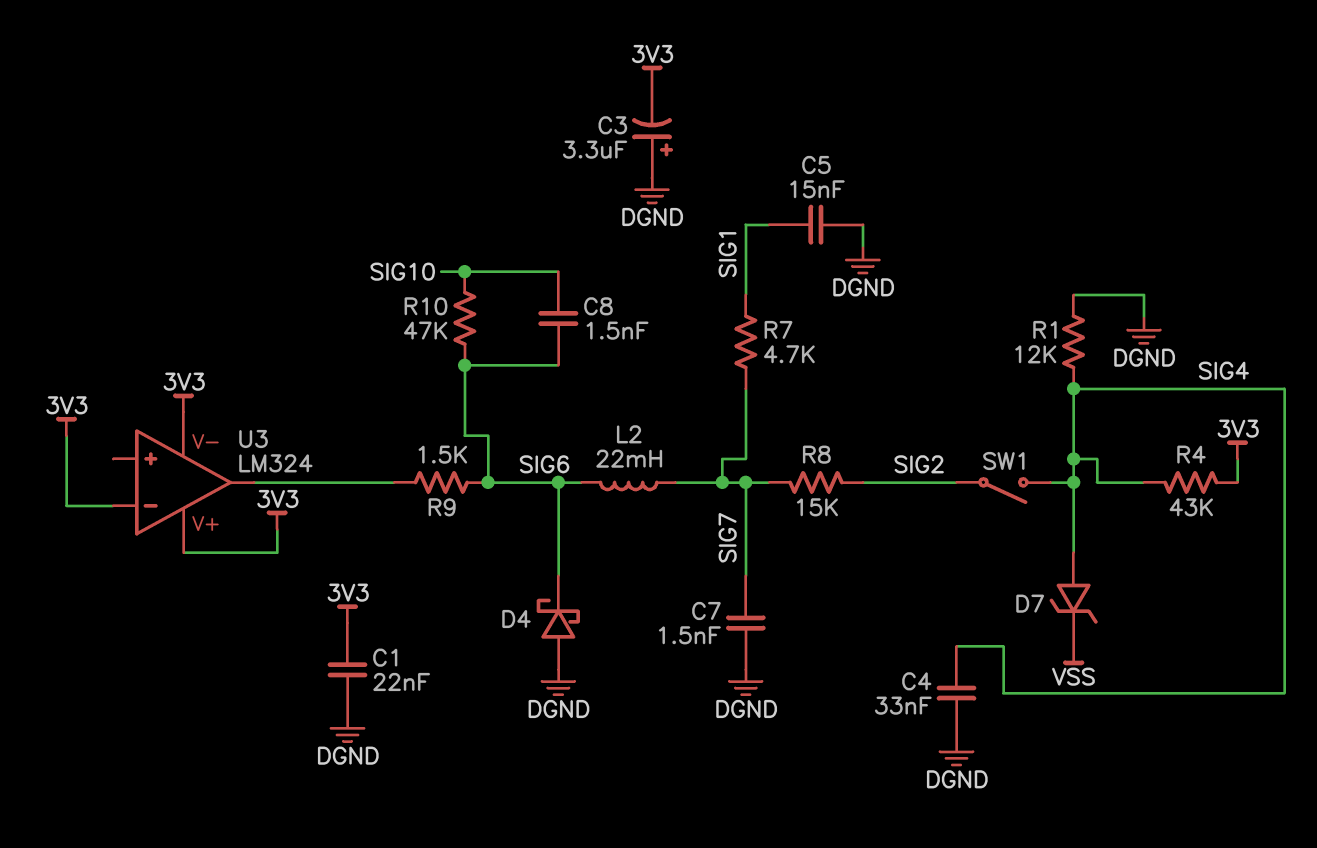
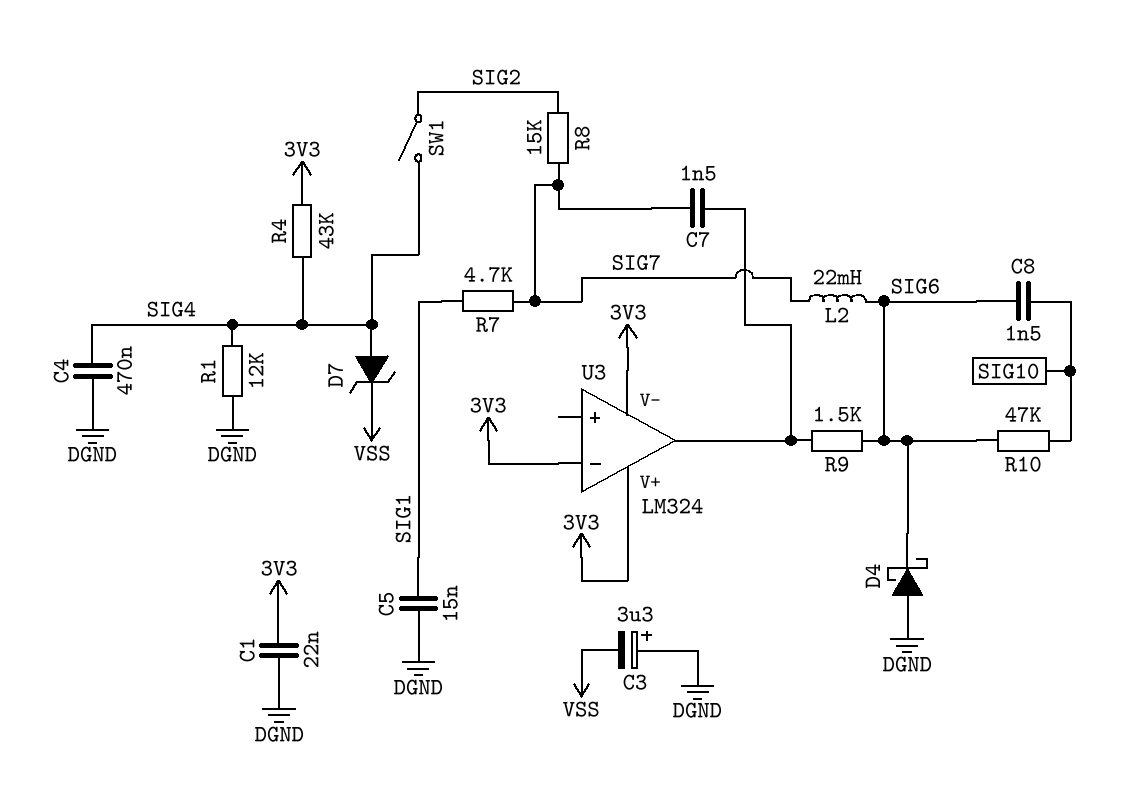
C3: 3.3uF (plus DGND, minus 3V3) -> 3.3uF (plus DGND, minus VSS)
C4: 33nF (DGND, SIG4) -> 470nF (DGND, SIG4)
C7: 1.5nF (DGND, SIG7) -> 1.5nF (SIG7, U3/out)

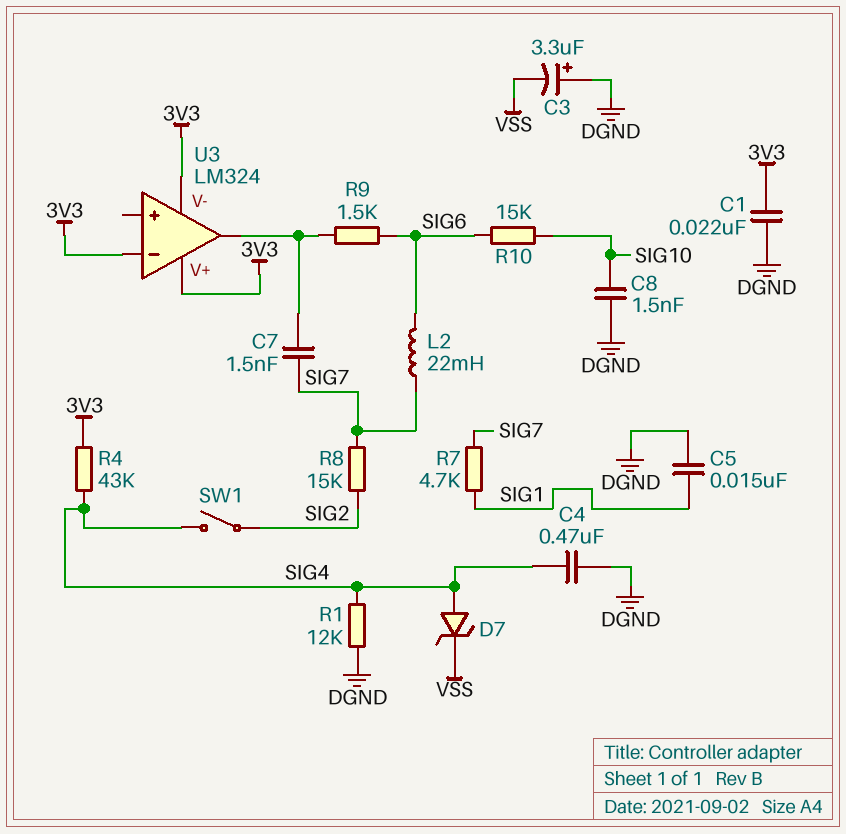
C8: 1.5nF (SIG6, SIG10) -> 1.5nF (DGND, SIG10)
D4: schottky (A DGND, K SIG6) -> none
R10: 47k (SIG6, SIG10) -> 15k (SIG6, SIG10)

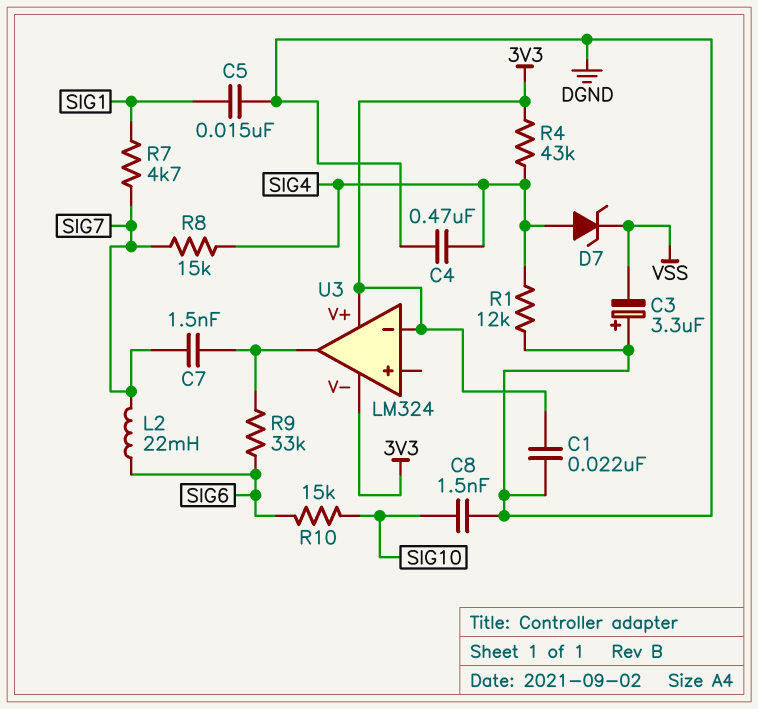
R8: 15k (SIG2, SIG7) -> 15k (SIG4, SIG7)
R9: 1.5k (SIG6, U3/out) -> 33k (SIG6, U3/out)
SW1: switch (SIG2, SIG4) -> none

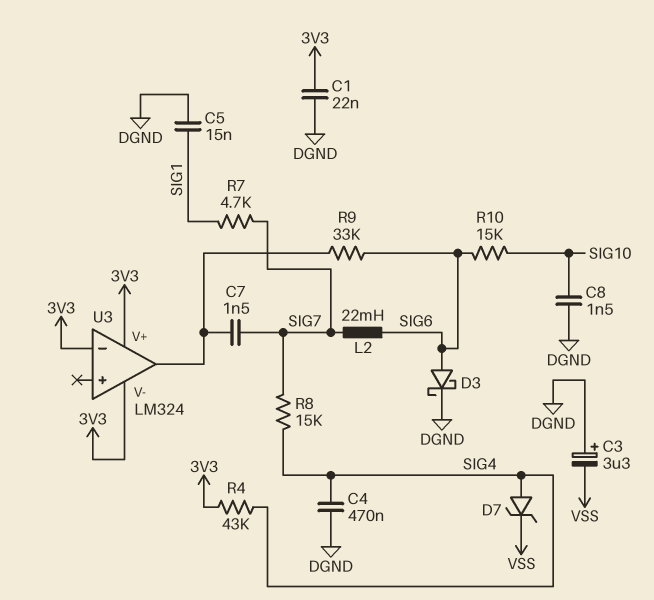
D3: none -> schottky (A SIG6, K DGND)
R1: 12k (DGND, SIG4) -> none

